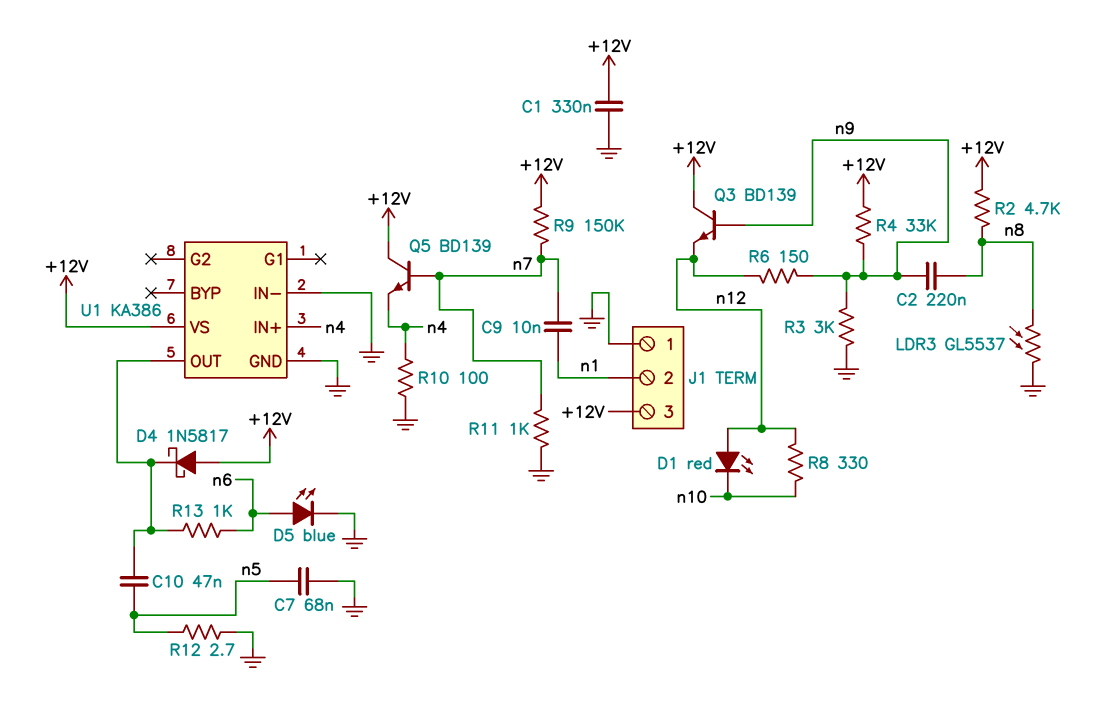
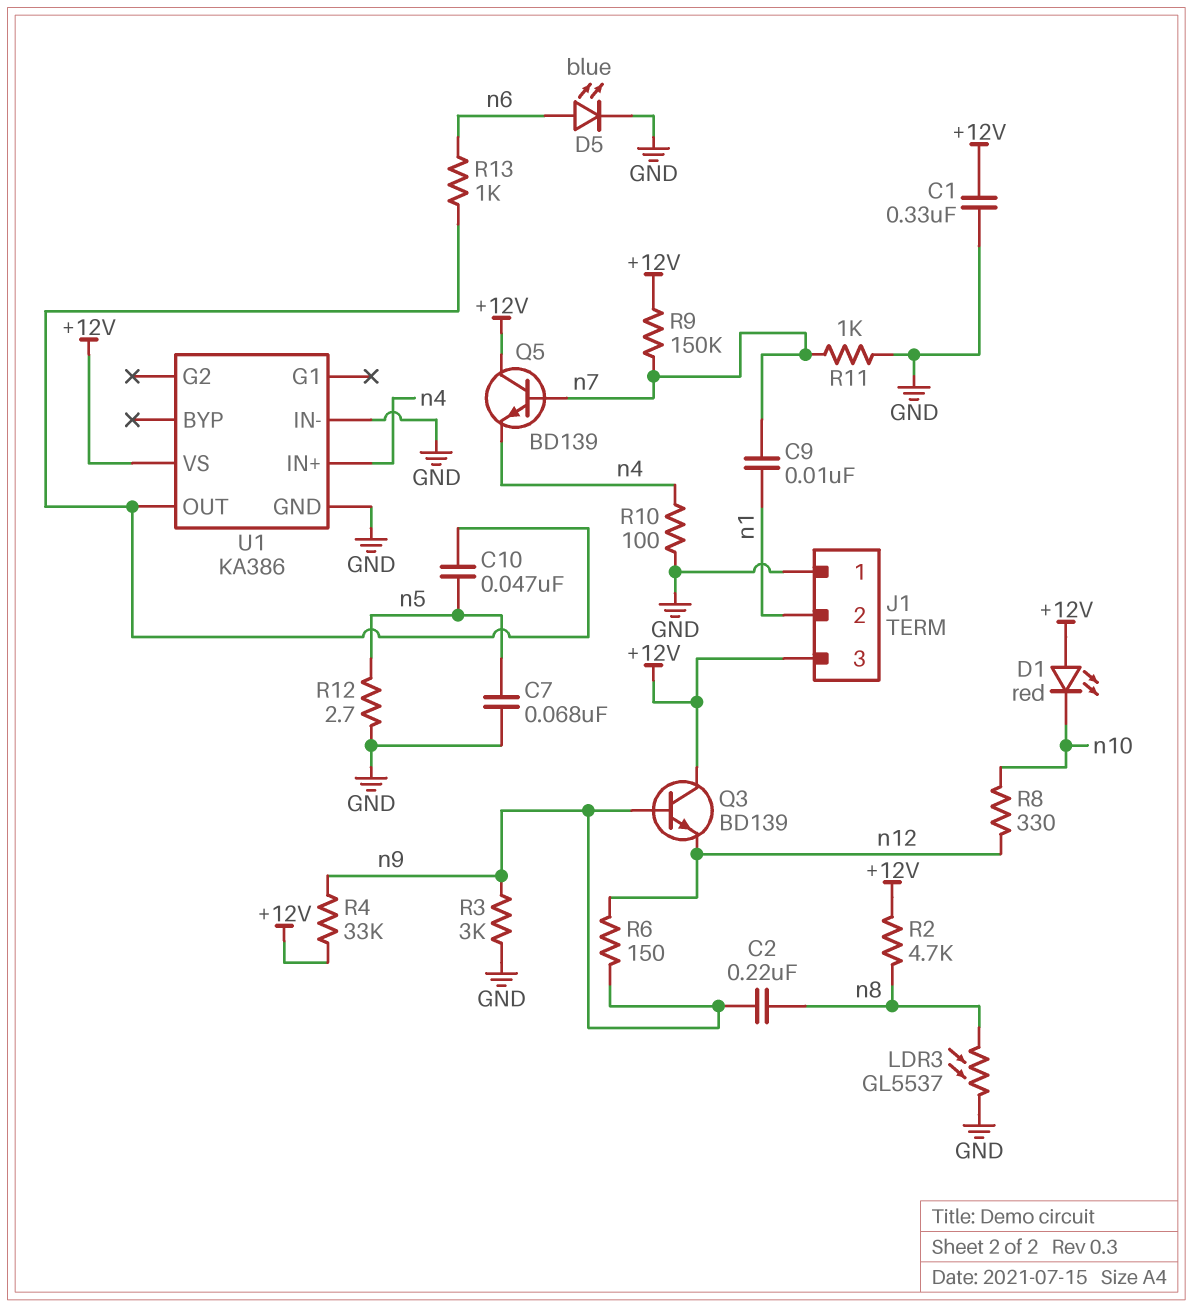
D1: LED red (A n12, K n10) -> LED red (A +12V, K n10)
D4: schottky 1N5817 (A +12V, K U1/OUT) -> none

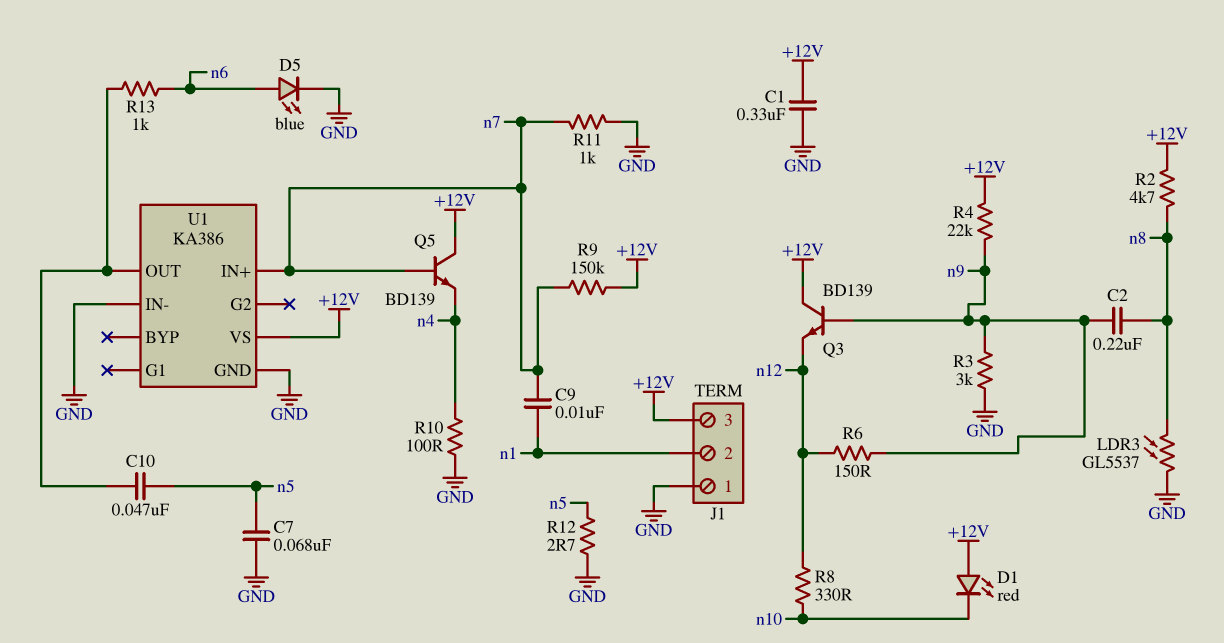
R4: 33k (+12V, n9) -> 22k (+12V, n9)
U1 pin IN+: n4 -> n7

